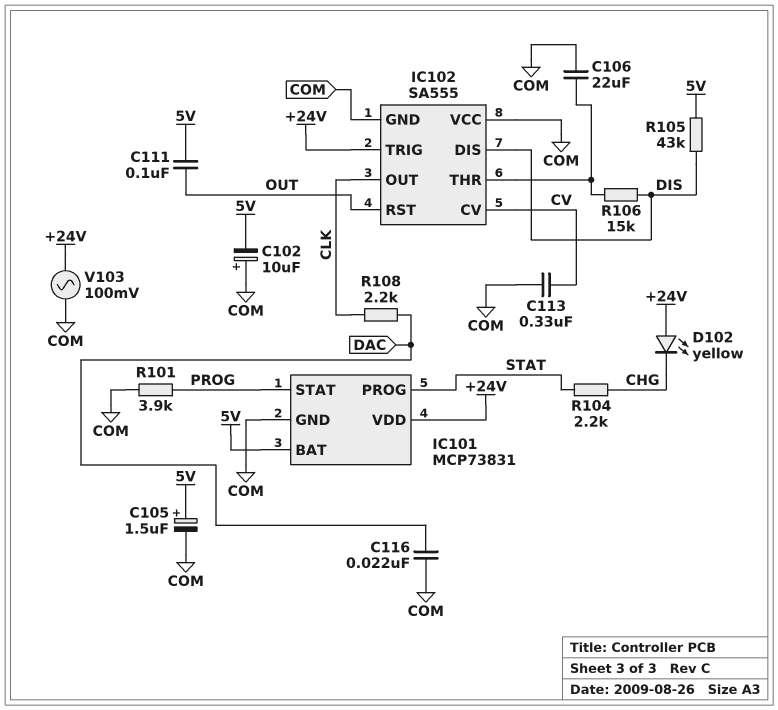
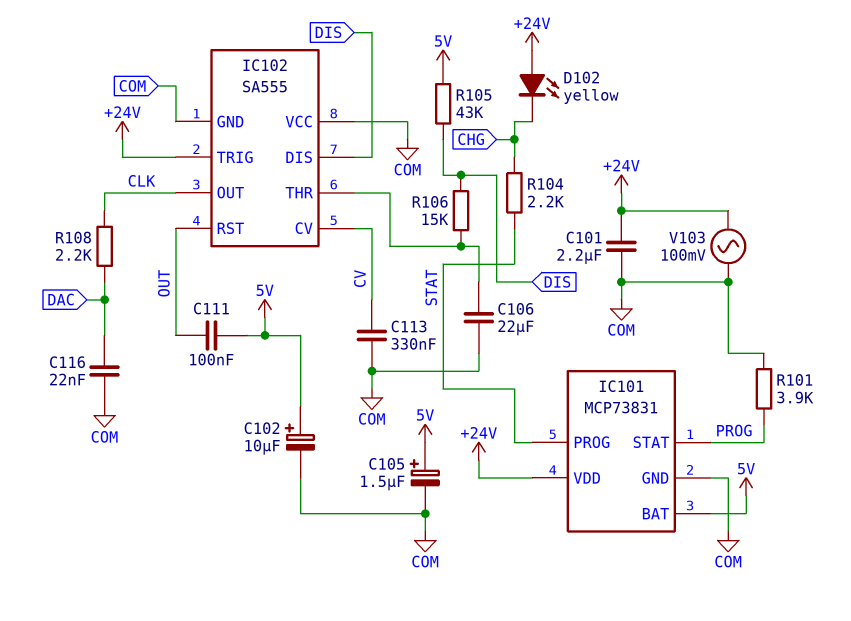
C101: none -> 2.2uF (+24V, COM)
C102: 10uF (plus COM, minus 5V) -> 10uF (plus 5V, minus COM)

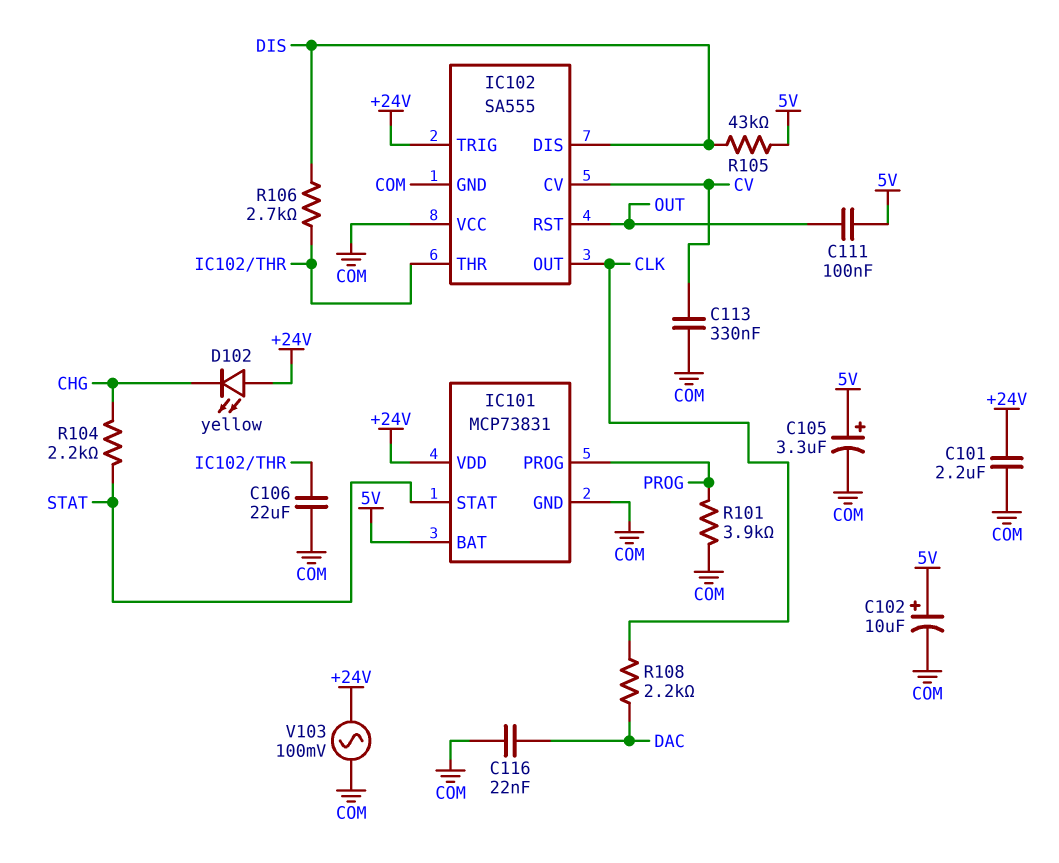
C105: 1.5uF (plus 5V, minus COM) -> 3.3uF (plus 5V, minus COM)
IC101 pin PROG: STAT -> PROG
IC101 pin STAT: PROG -> STAT
R106: 15k (DIS, IC102/THR) -> 2.7k (DIS, IC102/THR)

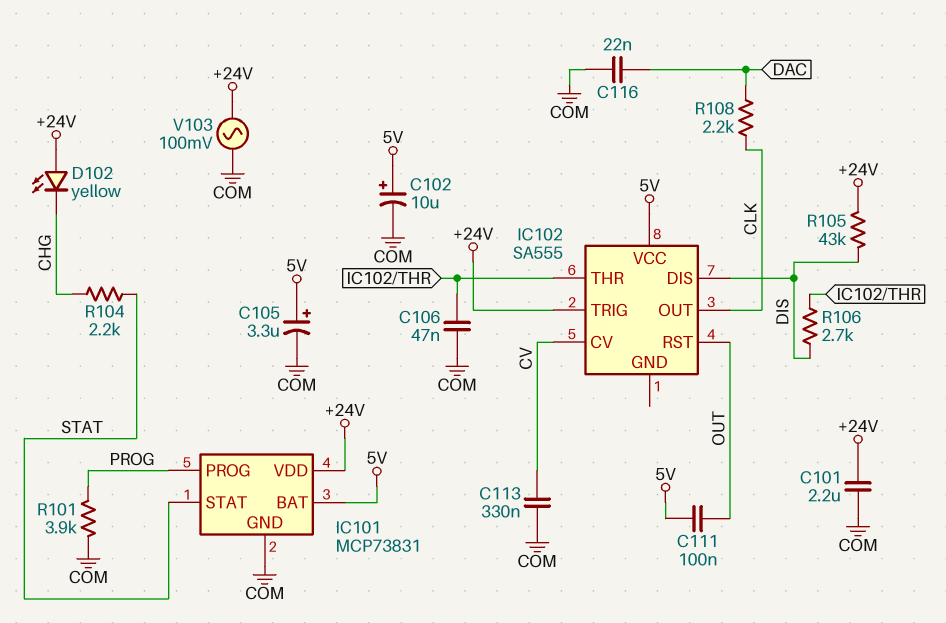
C106: 22uF (COM, IC102/THR) -> 47nF (COM, IC102/THR)
IC102 pin GND: COM -> none
IC102 pin VCC: COM -> 5V
R105: 43k (5V, DIS) -> 43k (+24V, DIS)

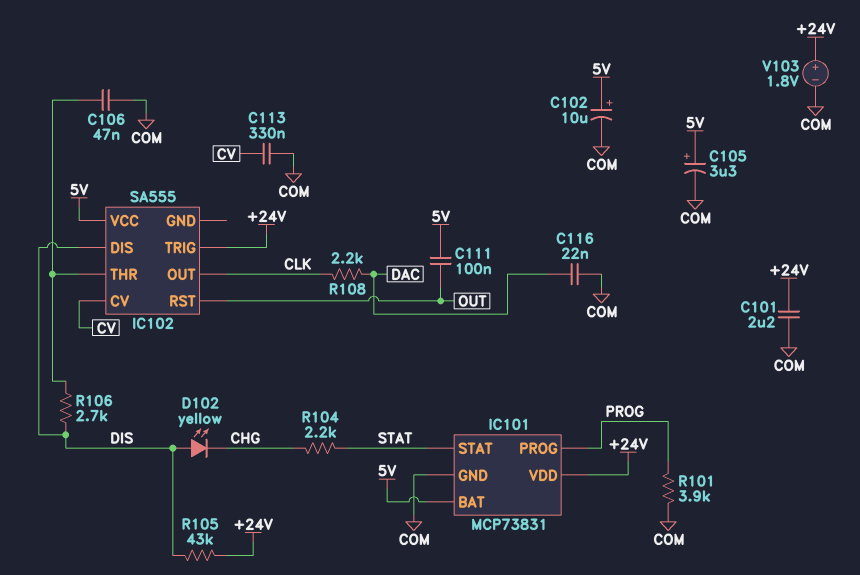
D102: LED yellow (A +24V, K CHG) -> LED yellow (A DIS, K CHG)
V103: AC 100mV (+24V, COM) -> 1.8V (plus +24V, minus COM)

